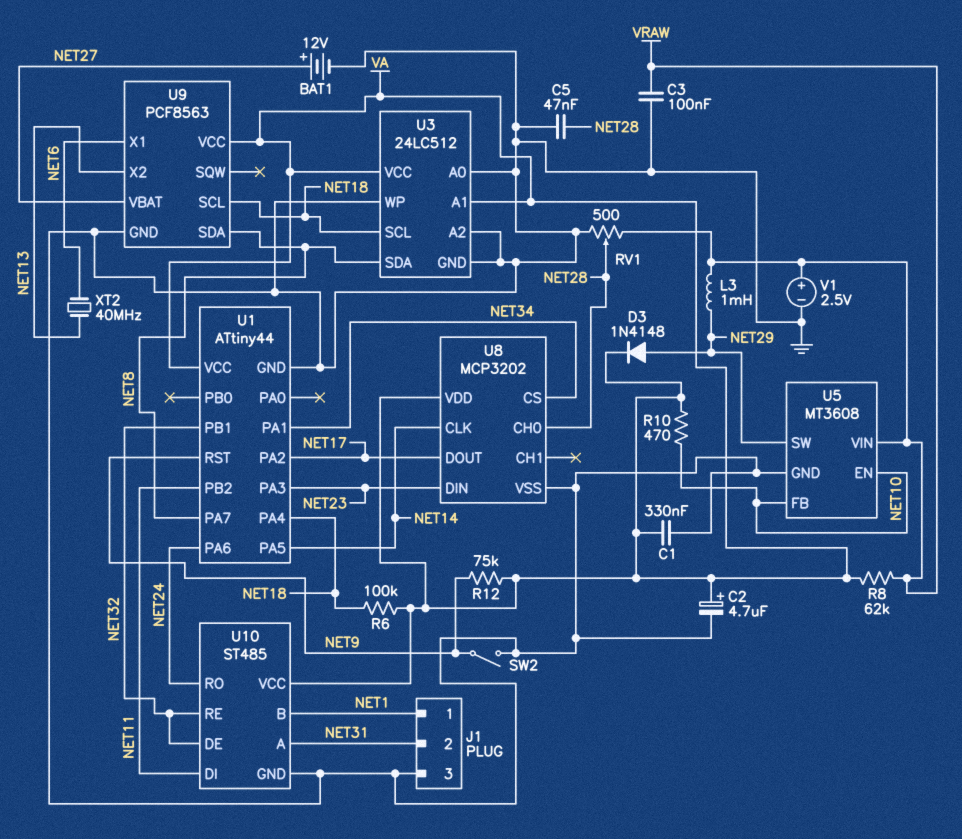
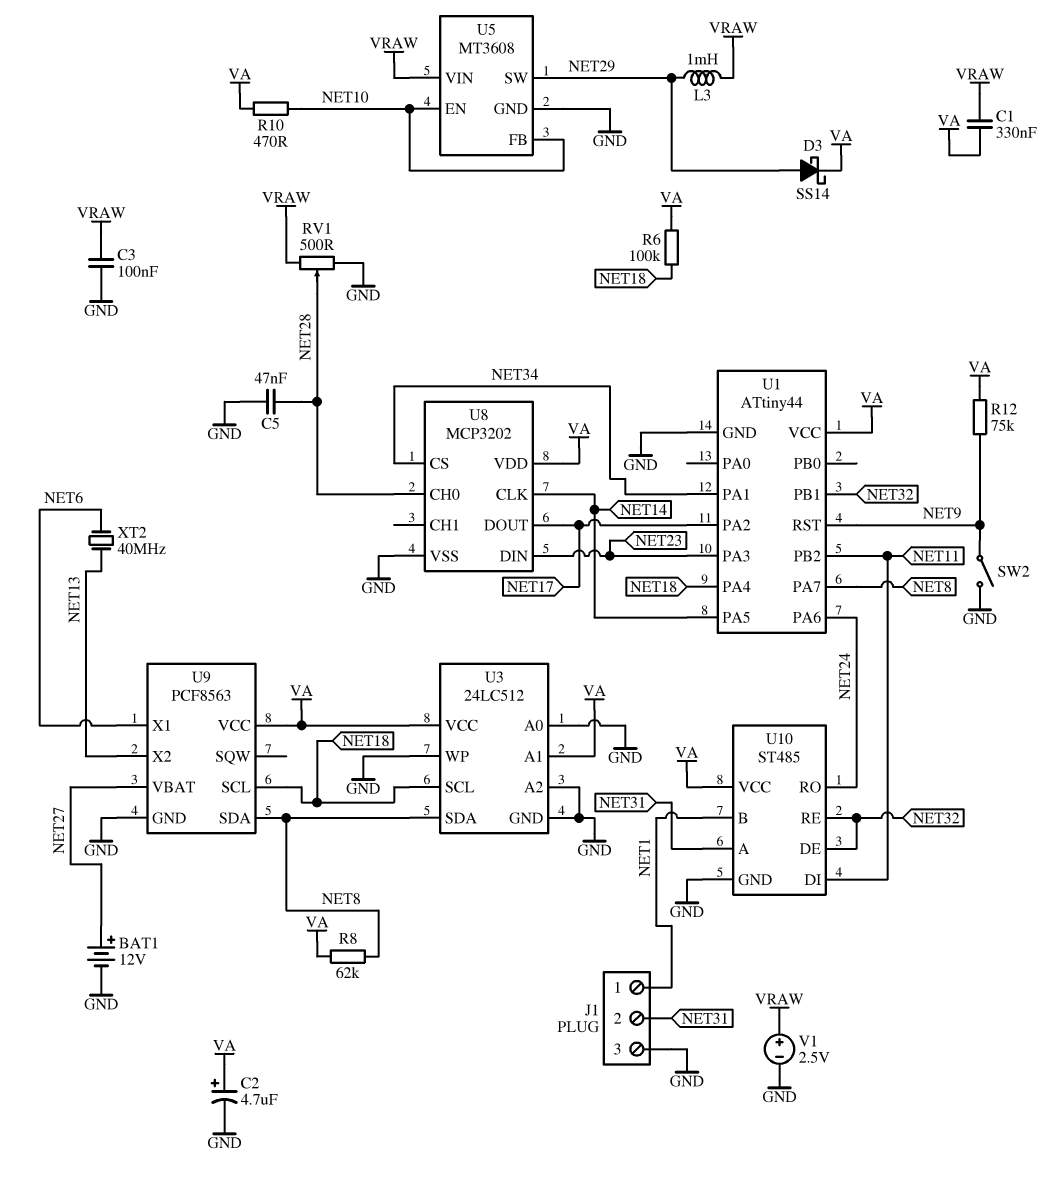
C1: 330nF (GND, VA) -> 330nF (VA, VRAW)
D3: diode 1N4148 (A NET29, K VA) -> schottky SS14 (A NET29, K VA)
R8: 62k (VA, VRAW) -> 62k (NET8, VA)

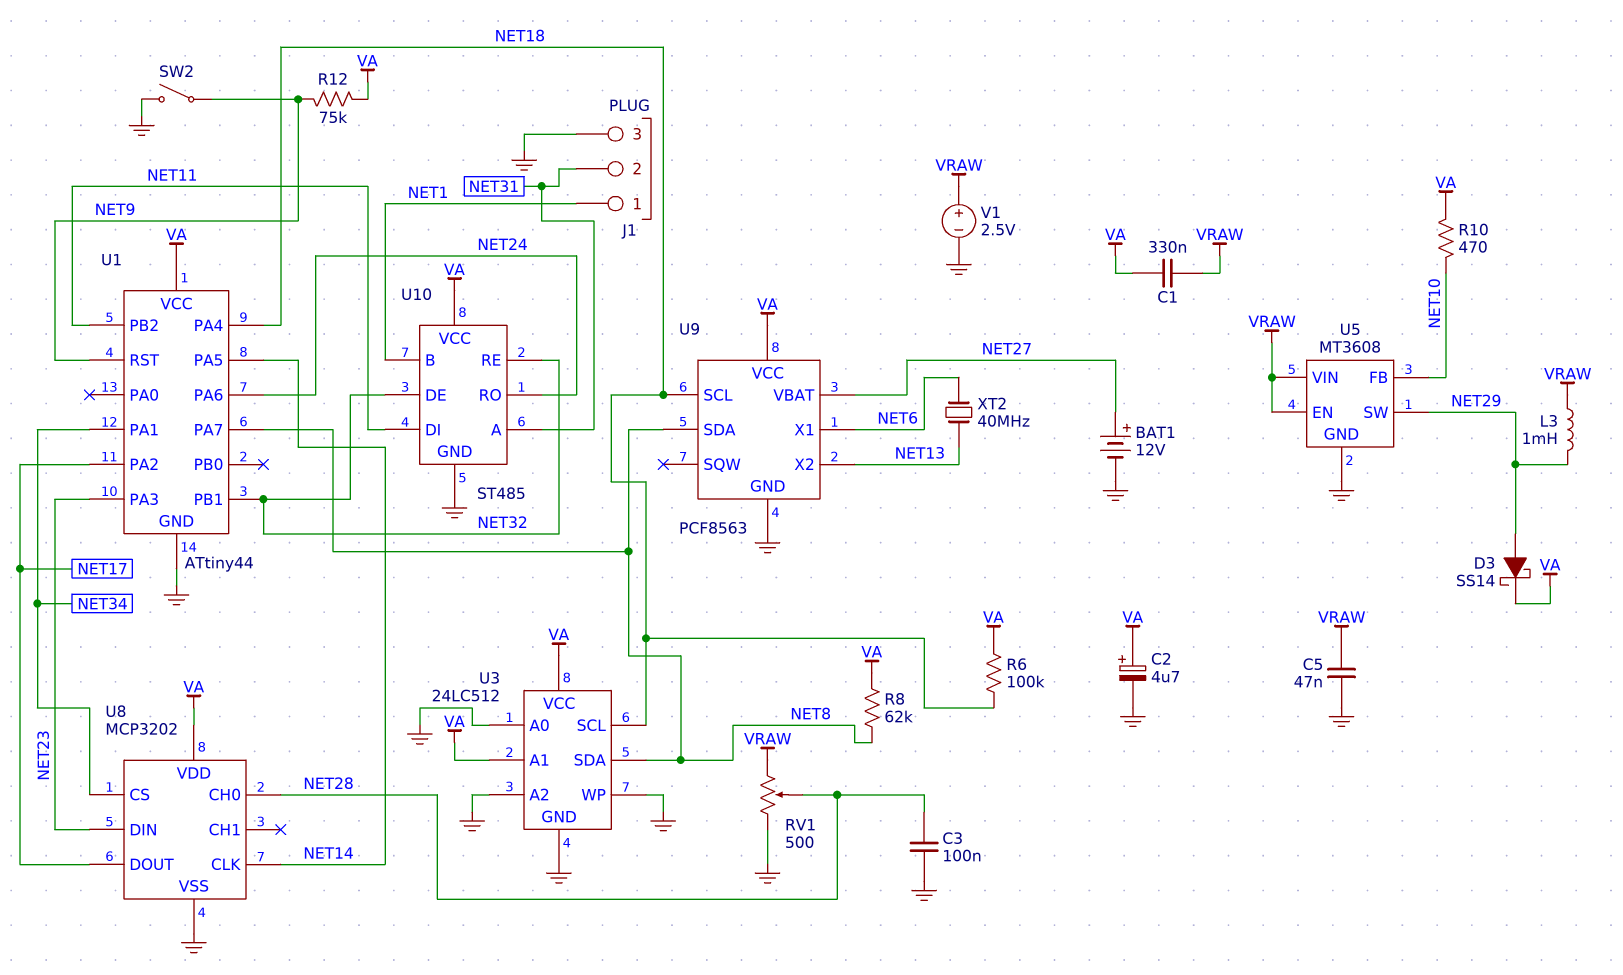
C3: 100nF (GND, VRAW) -> 100nF (GND, NET28)
C5: 47nF (GND, NET28) -> 47nF (GND, VRAW)
U5 pin EN: NET10 -> VRAW

